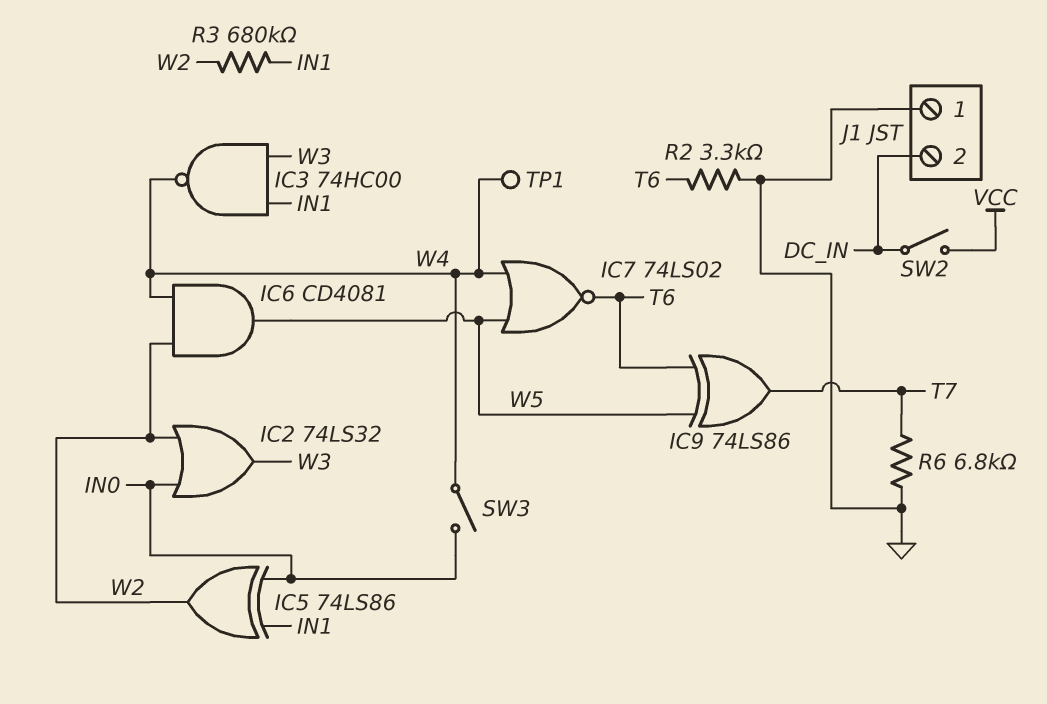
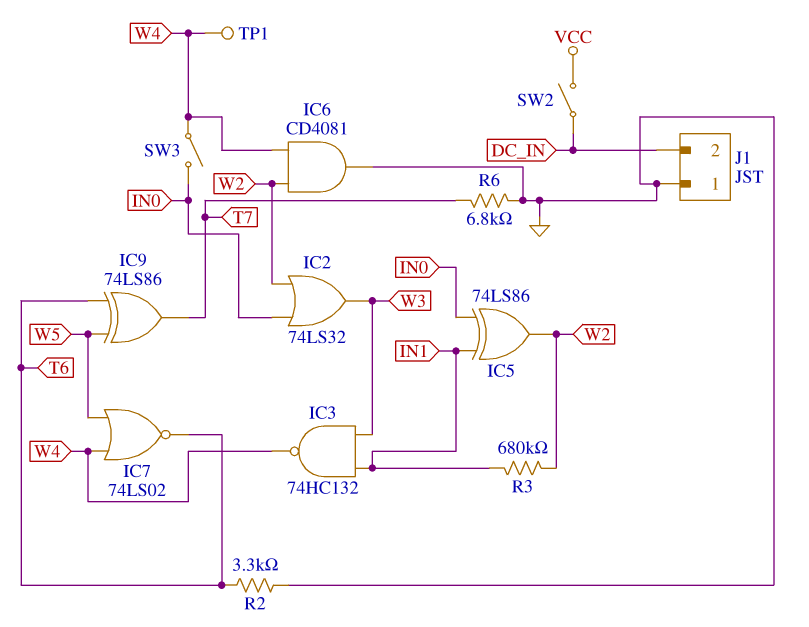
IC3: NAND 74HC00 (in IN1, in W3, out W4) -> NAND 74HC132 (in IN1, in W3, out W4)
IC6: AND CD4081 (in W2, in W4, out W5) -> AND CD4081 (in W2, in W4, out GND)

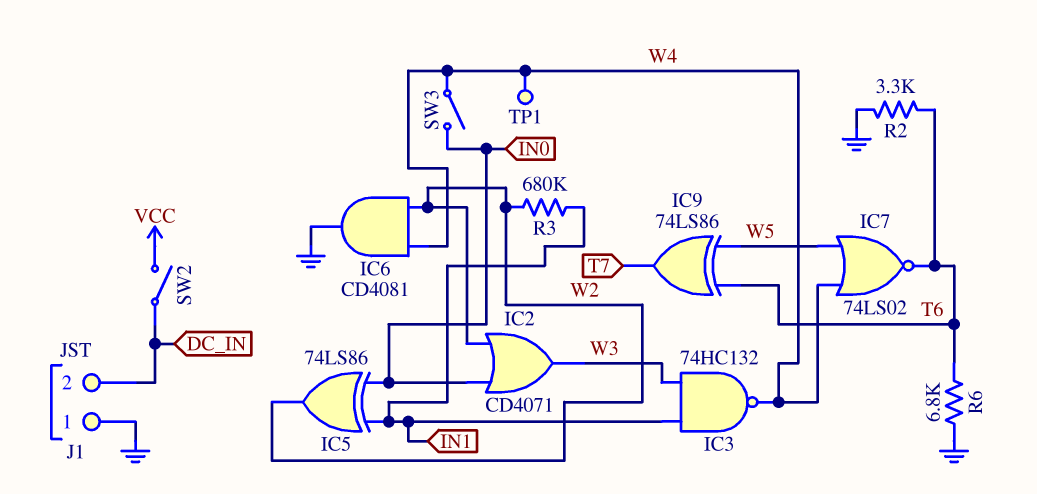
IC2: OR 74LS32 (in IN0, in W2, out W3) -> OR CD4071 (in IN0, in W2, out W3)
R6: 6.8k (GND, T7) -> 6.8k (GND, T6)

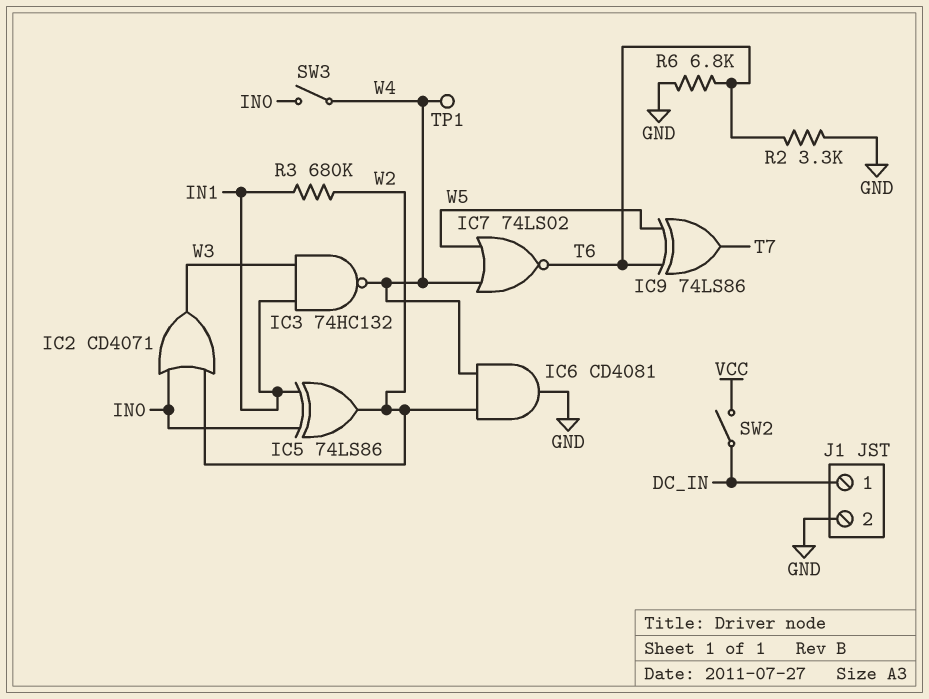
J1 pin 1: GND -> DC_IN
J1 pin 2: DC_IN -> GND

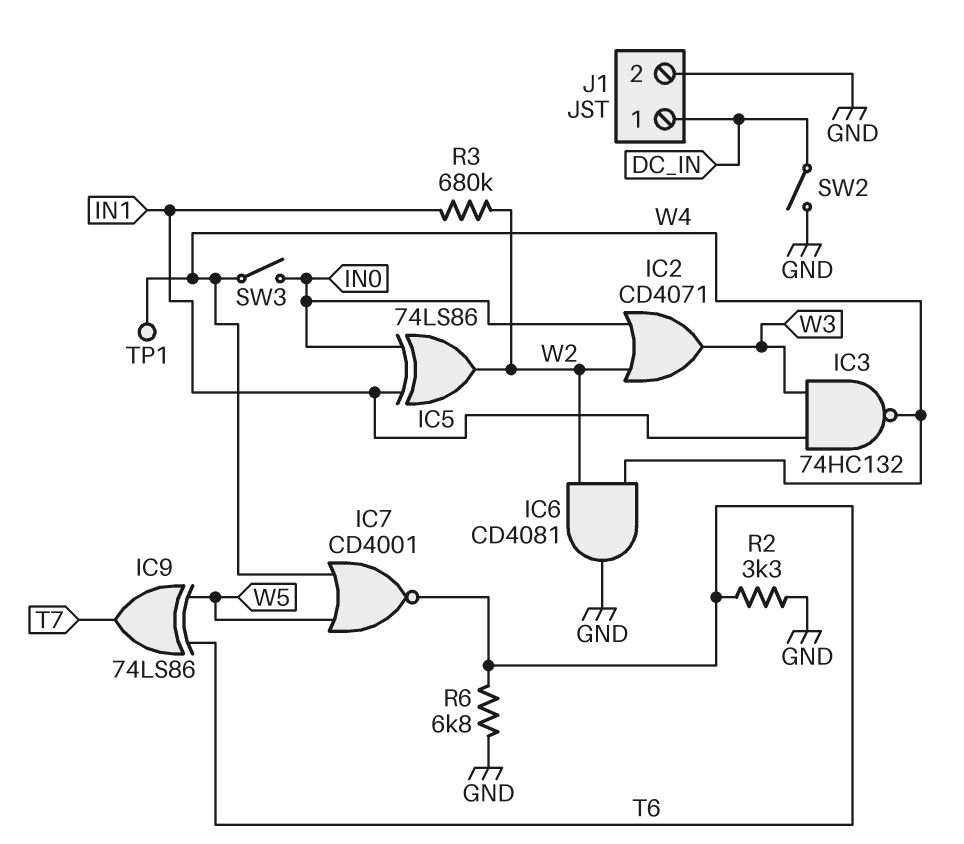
IC7: NOR 74LS02 (in W4, in W5, out T6) -> NOR CD4001 (in W4, in W5, out T6)
SW2: switch (DC_IN, VCC) -> switch (DC_IN, GND)

